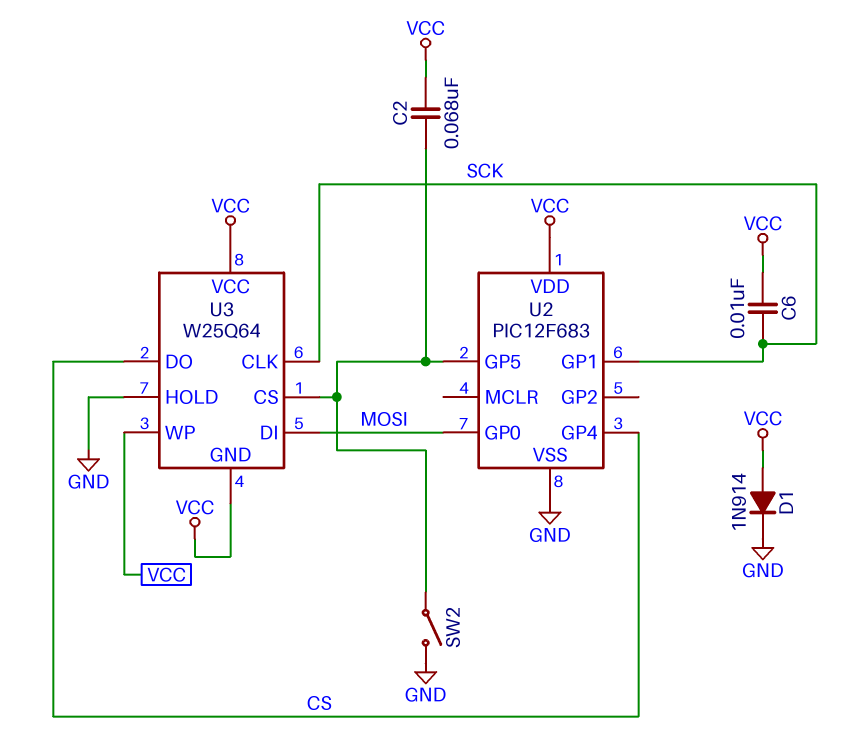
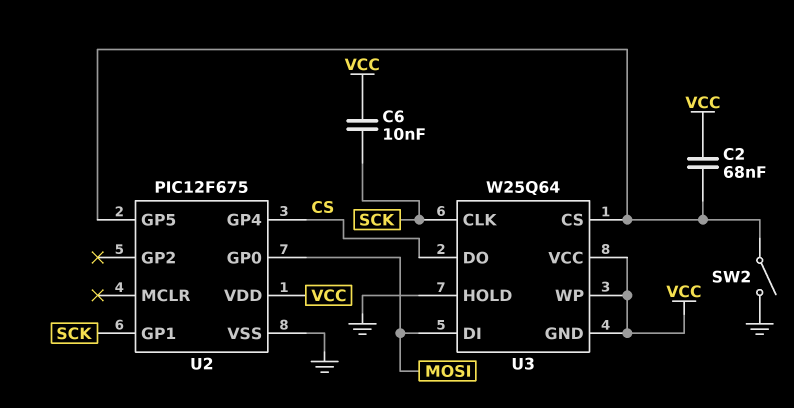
D1: diode 1N914 (A VCC, K GND) -> none
U2: PIC12F683 -> PIC12F675

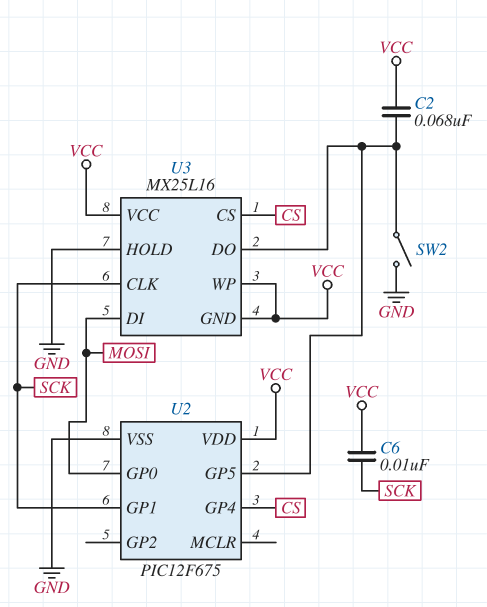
U3: W25Q64 -> MX25L16
U3 pin CS: U2/GP5 -> CS
U3 pin DO: CS -> U2/GP5

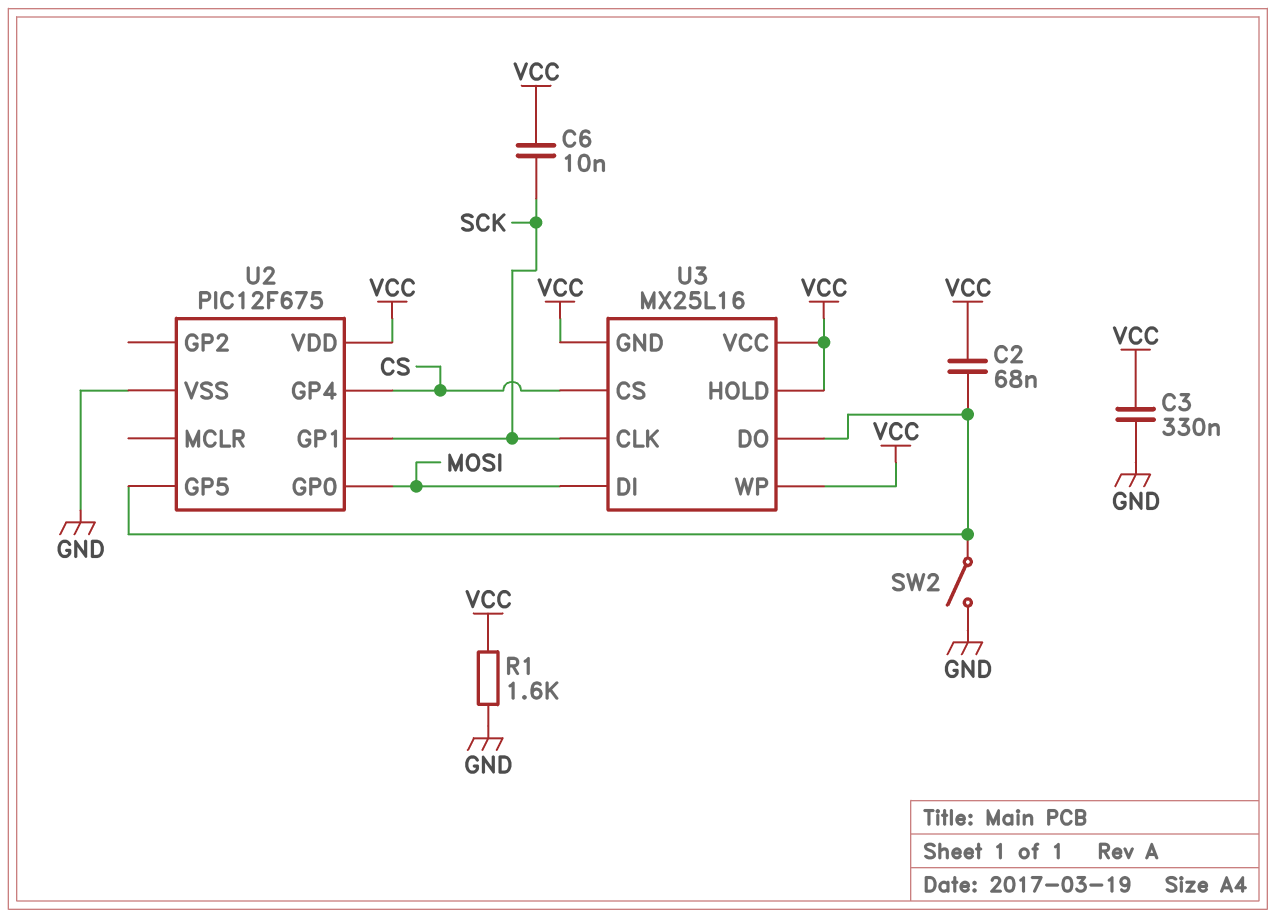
C3: none -> 330nF (GND, VCC)
R1: none -> 1.6k (GND, VCC)
U3 pin HOLD: GND -> VCC

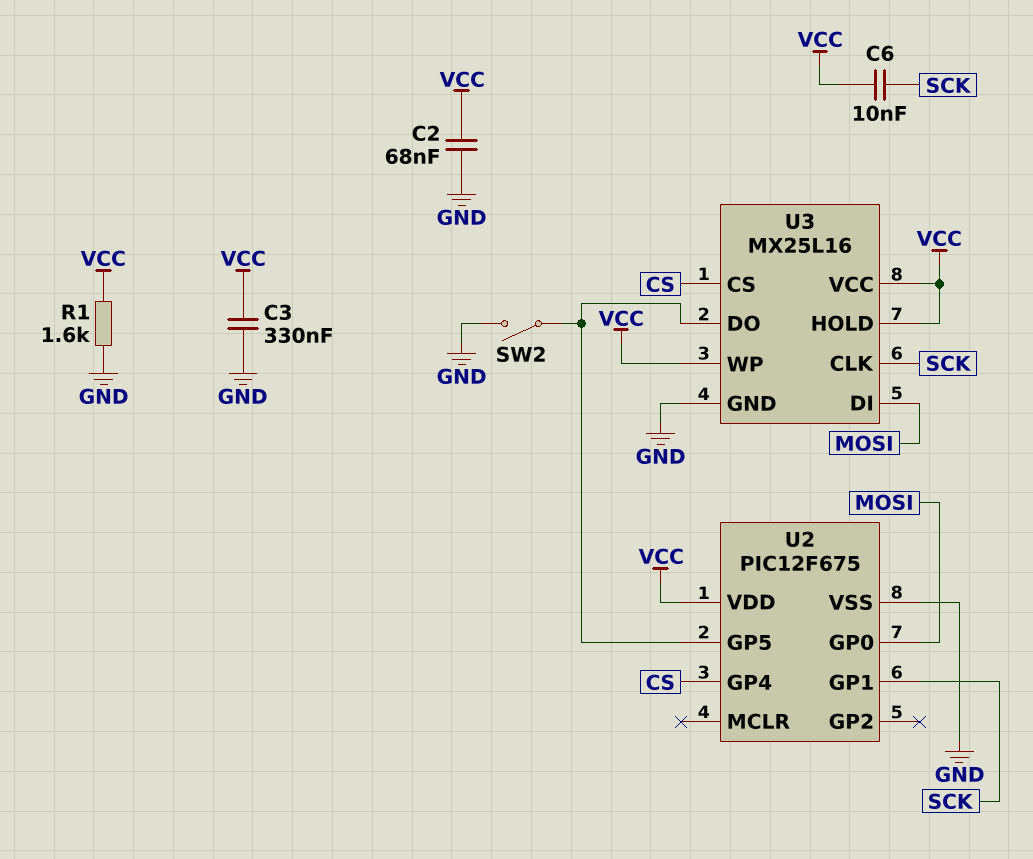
C2: 68nF (U2/GP5, VCC) -> 68nF (GND, VCC)
U3 pin GND: VCC -> GND

